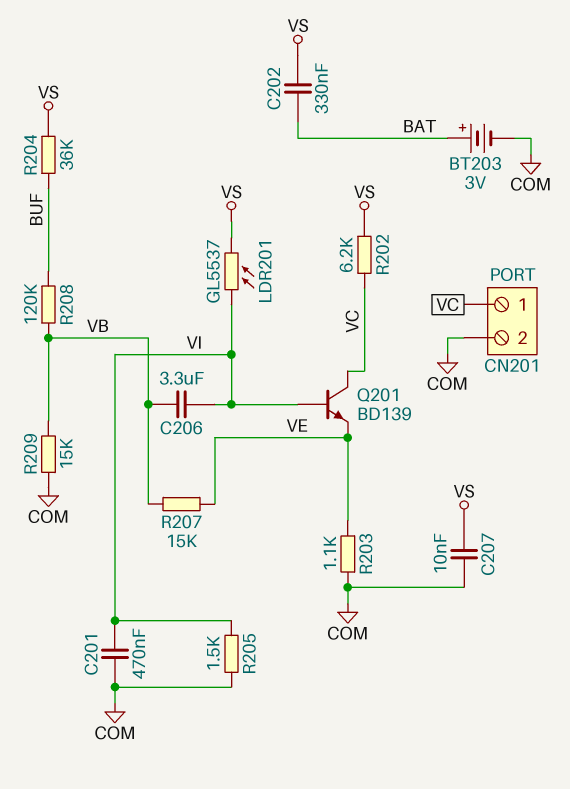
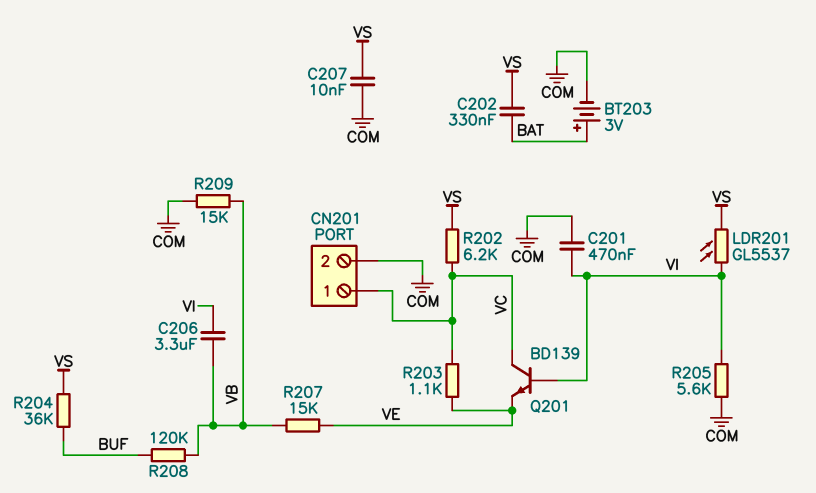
R203: 1.1k (COM, VE) -> 1.1k (VC, VE)
R205: 1.5k (COM, VI) -> 5.6k (COM, VI)

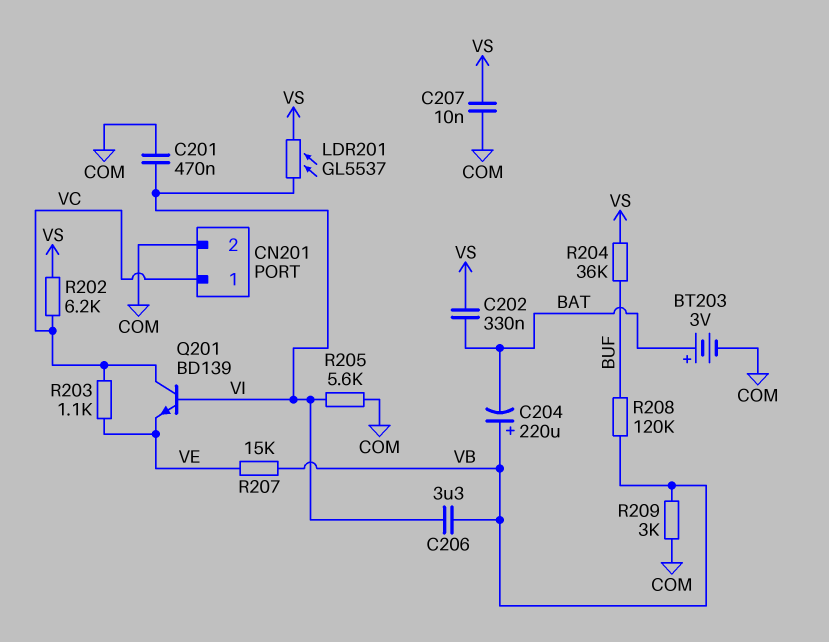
C204: none -> 220uF (plus VB, minus BAT)
R209: 15k (COM, VB) -> 3k (COM, VB)

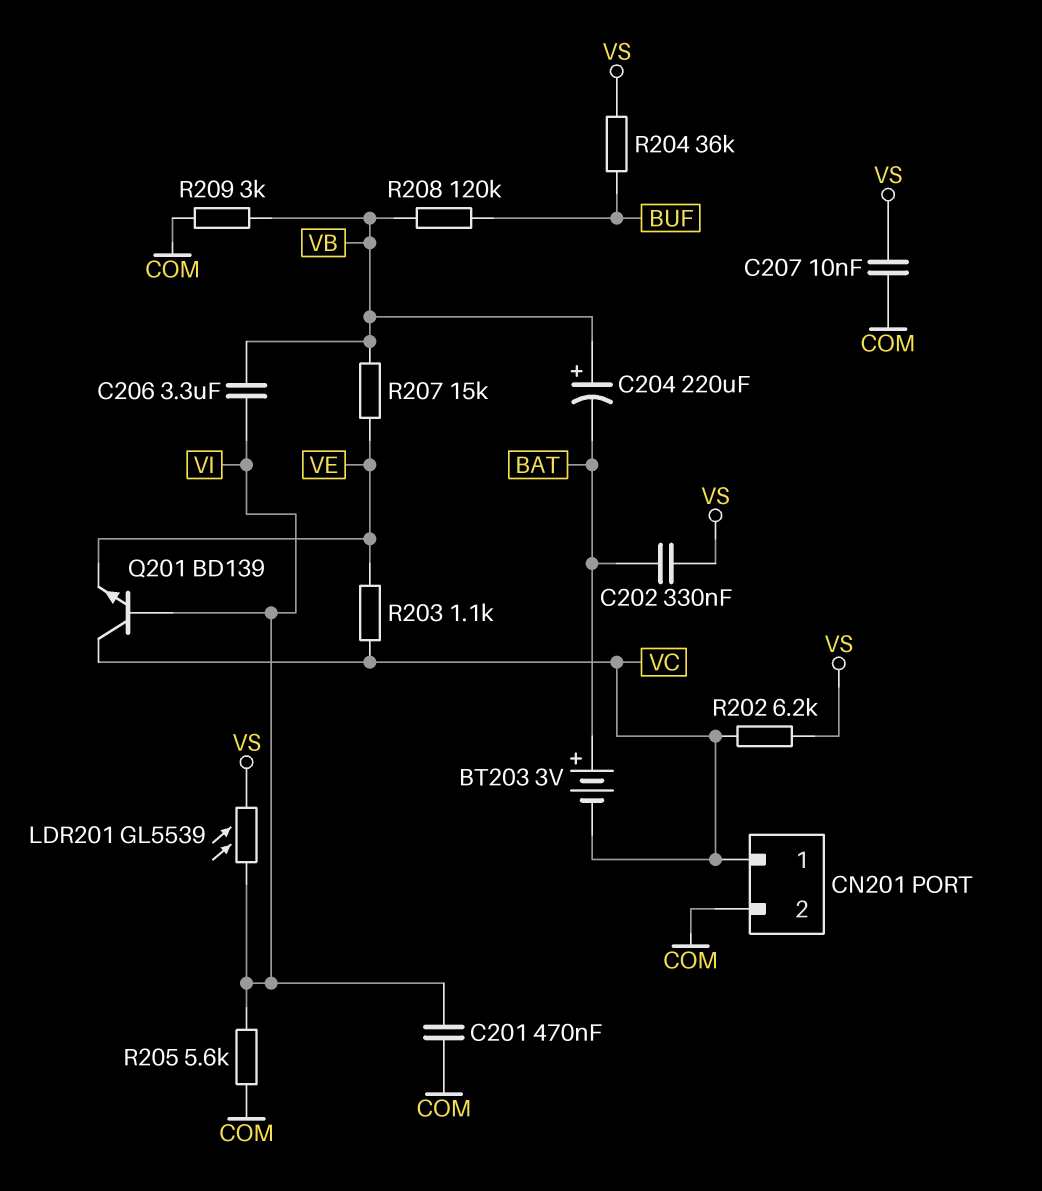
BT203: 3V (plus BAT, minus COM) -> 3V (plus BAT, minus VC)
LDR201: GL5537 (VI, VS) -> GL5539 (VI, VS)

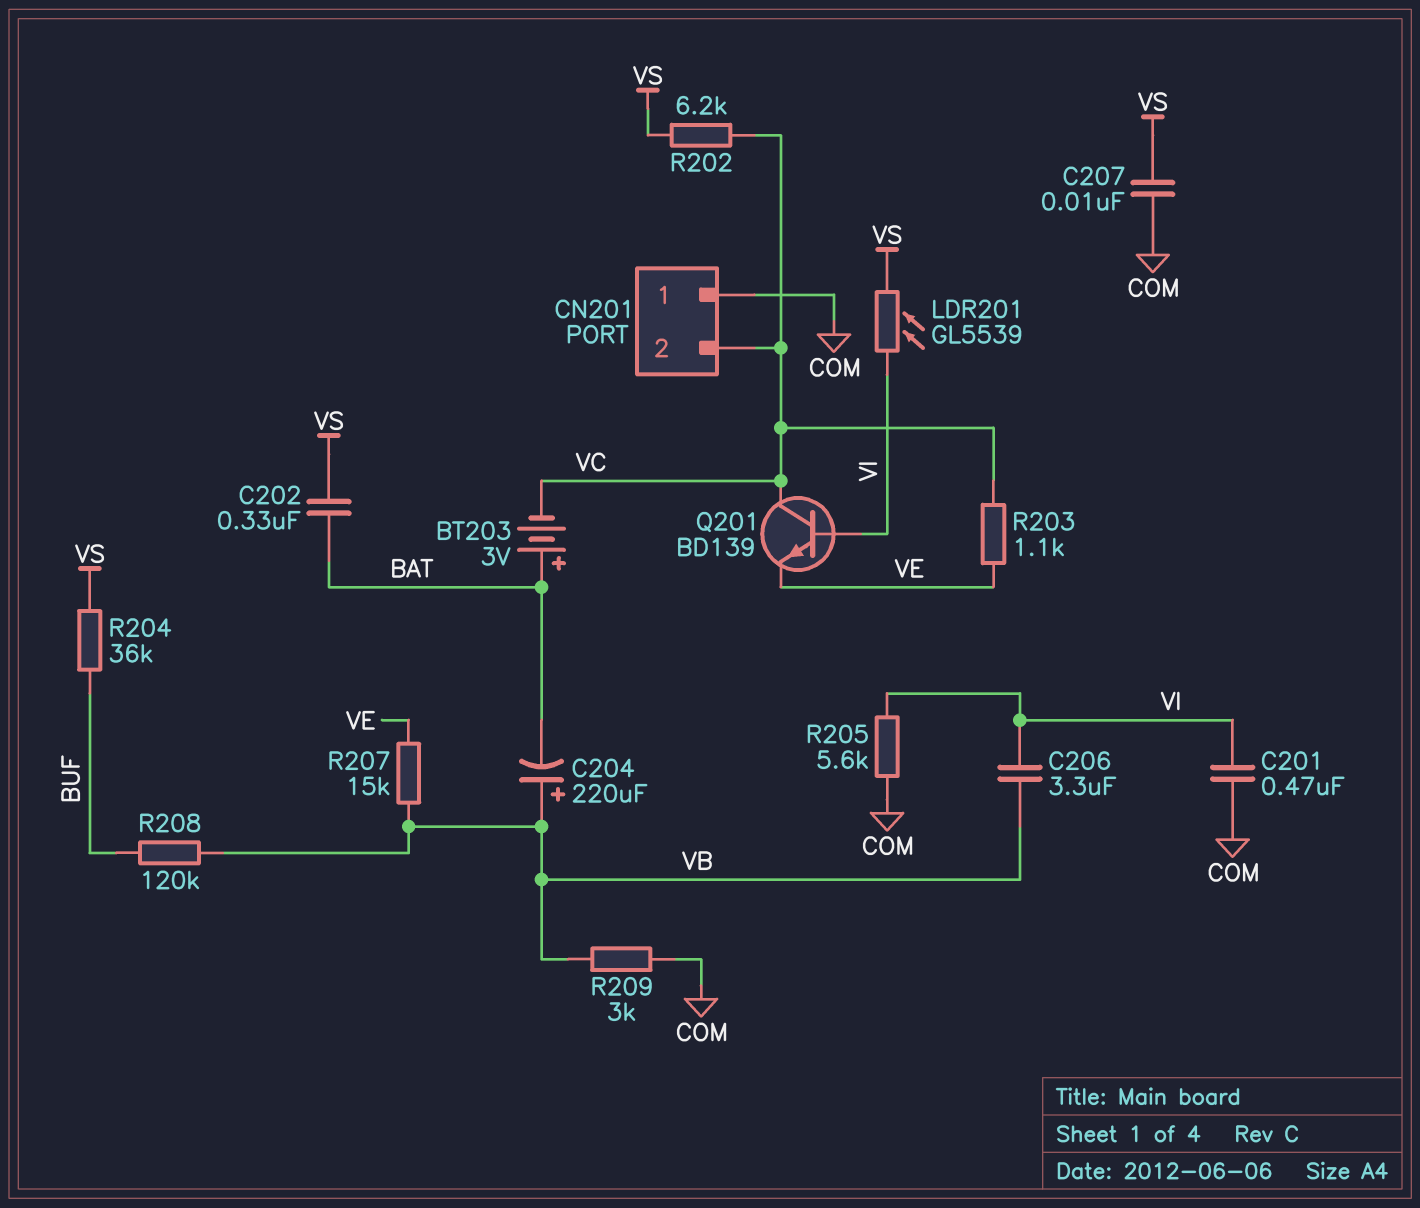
CN201 pin 1: VC -> COM
CN201 pin 2: COM -> VC

